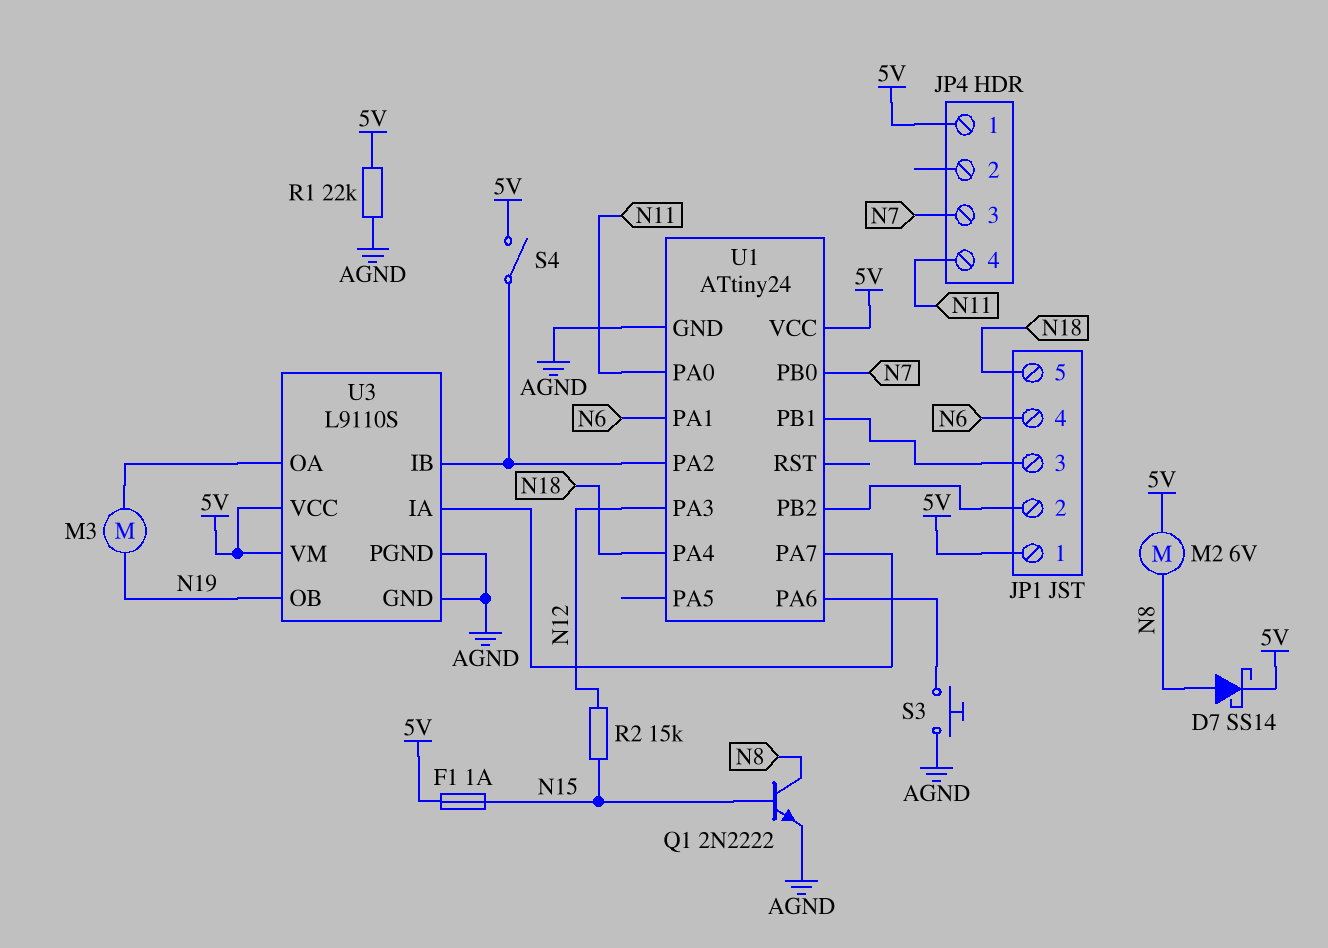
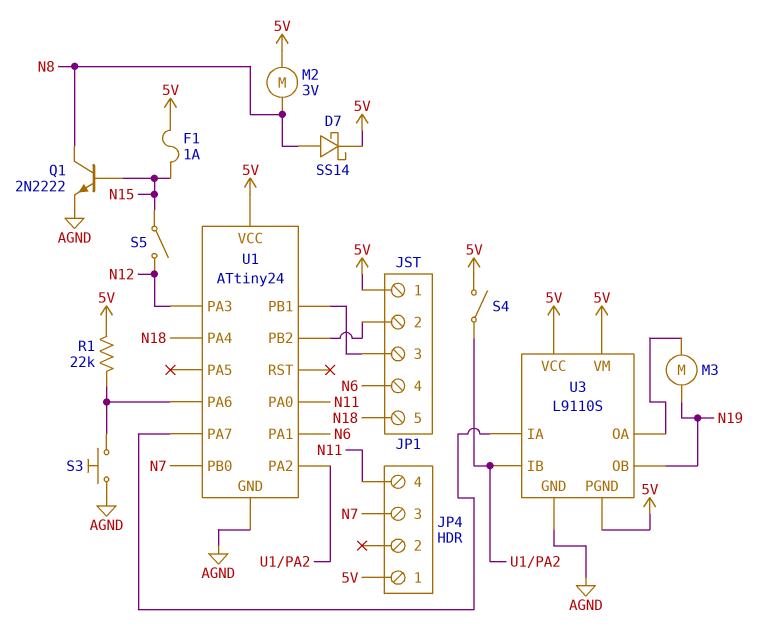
M2: motor 6V (5V, N8) -> motor 3V (5V, N8)
R1: 22k (5V, AGND) -> 22k (5V, U1/PA6)
R2: 15k (N12, N15) -> none
S5: none -> switch (N12, N15)
U3 pin PGND: AGND -> 5V

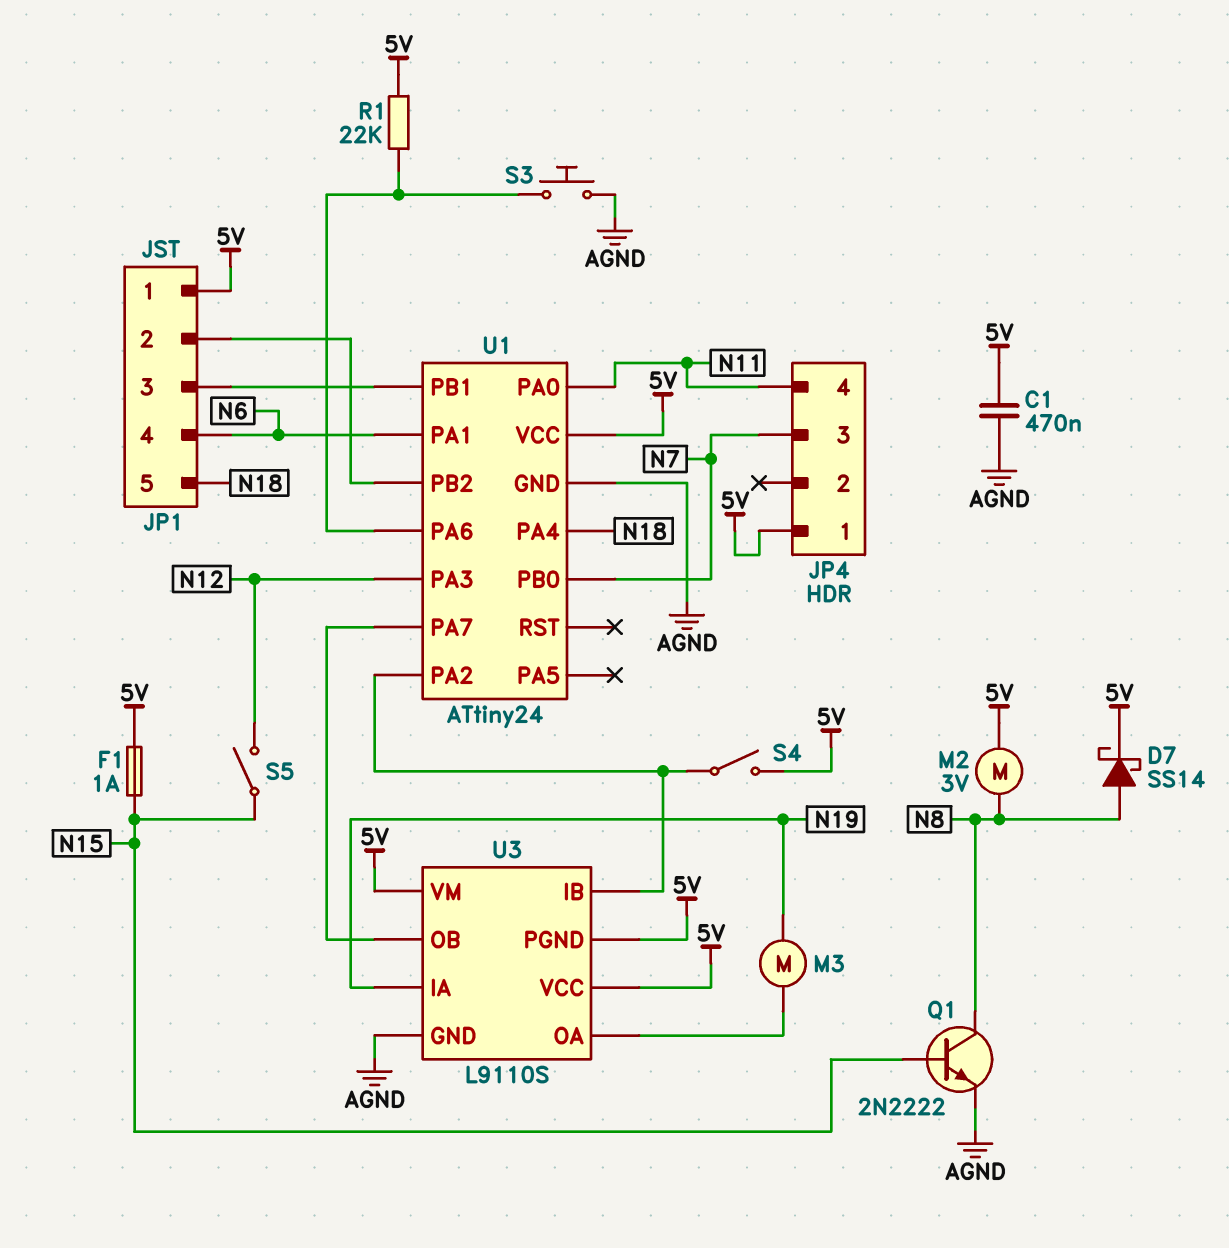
C1: none -> 470nF (5V, AGND)
U3 pin IA: U1/PA7 -> N19
U3 pin OB: N19 -> U1/PA7

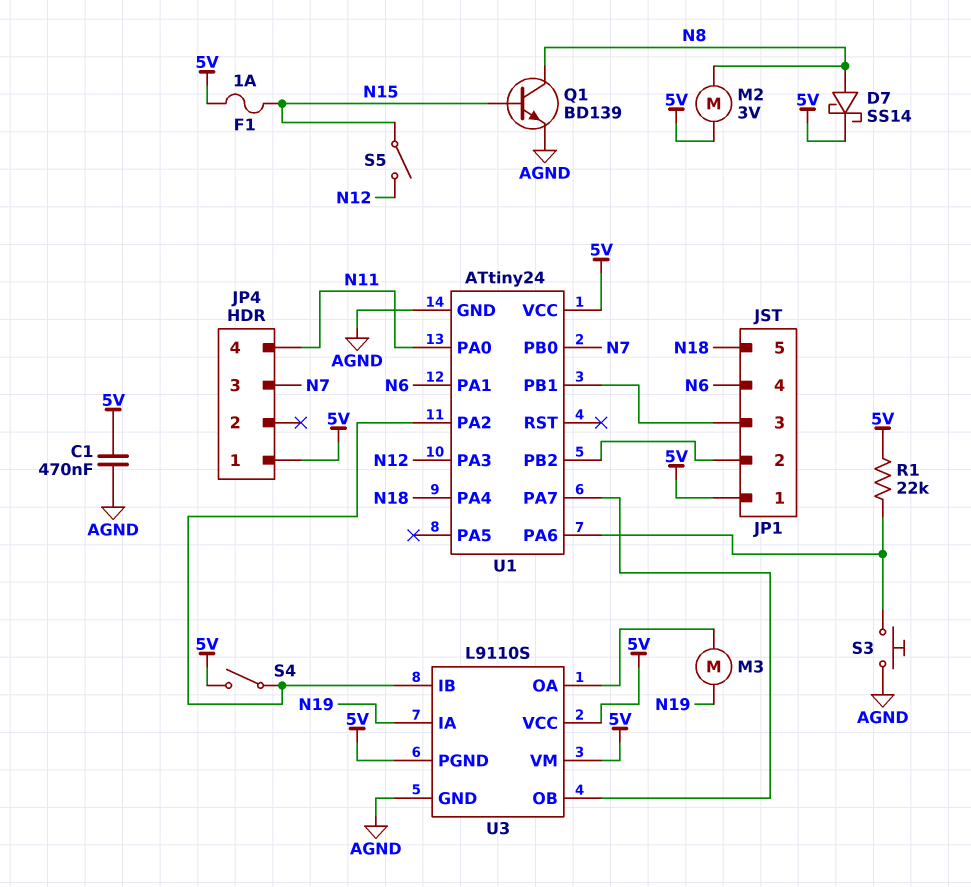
Q1: NPN 2N2222 (B N15, C N8, E AGND) -> NPN BD139 (B N15, C N8, E AGND)

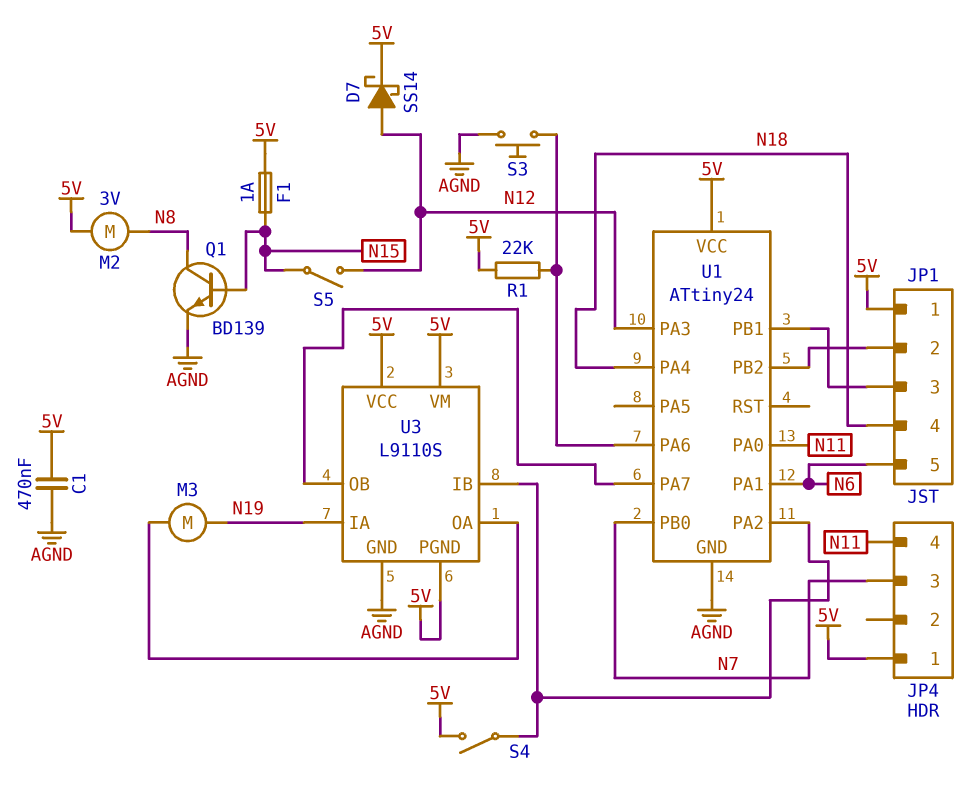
D7: schottky SS14 (A N8, K 5V) -> schottky SS14 (A N12, K 5V)
JP1 pin 4: N6 -> N18
JP1 pin 5: N18 -> N6

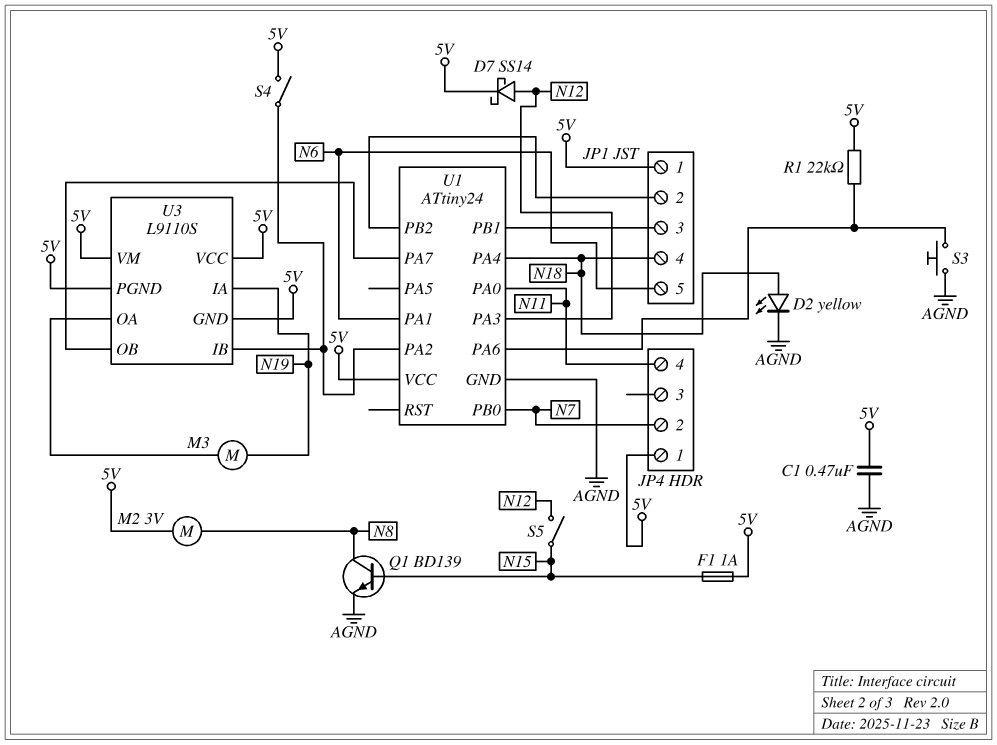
D2: none -> LED yellow (A N18, K AGND)
JP4 pin 2: none -> N7
JP4 pin 3: N7 -> none
U3 pin GND: AGND -> 5V

